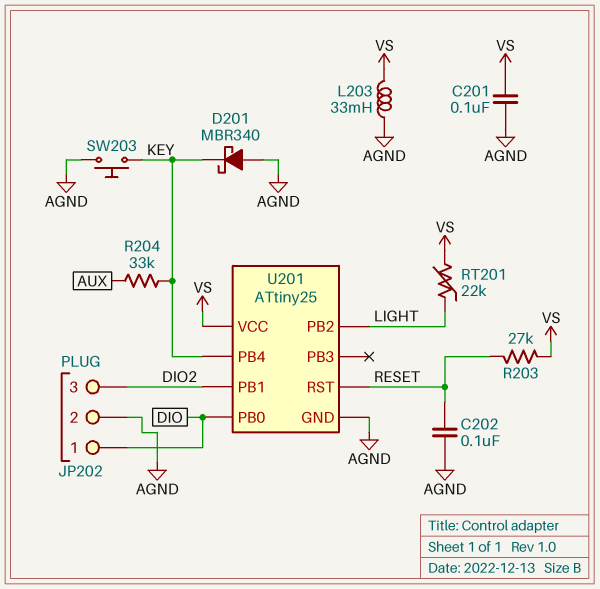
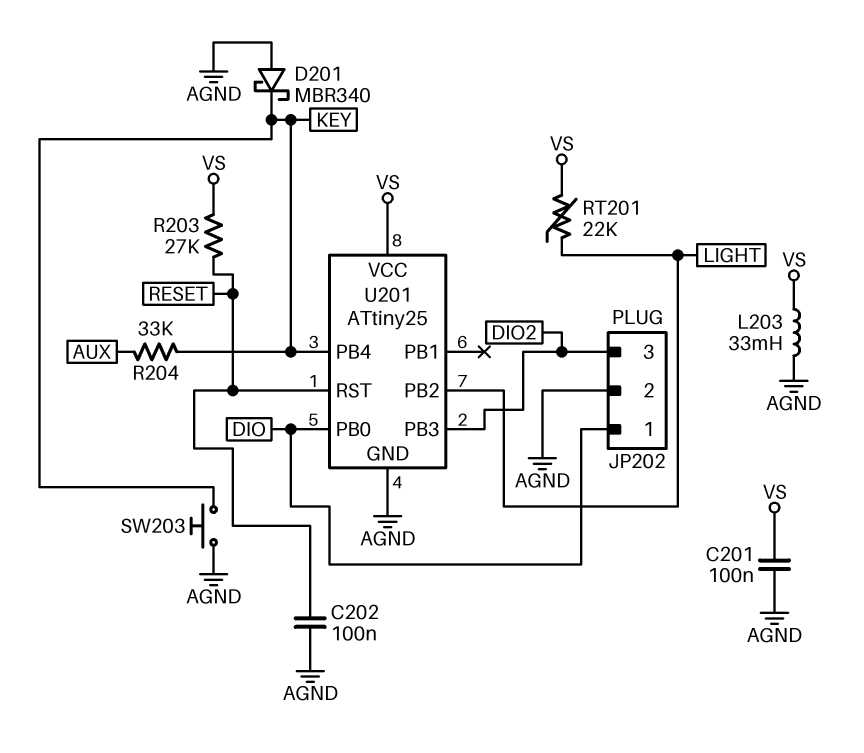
U201 pin PB1: DIO2 -> none
U201 pin PB3: none -> DIO2

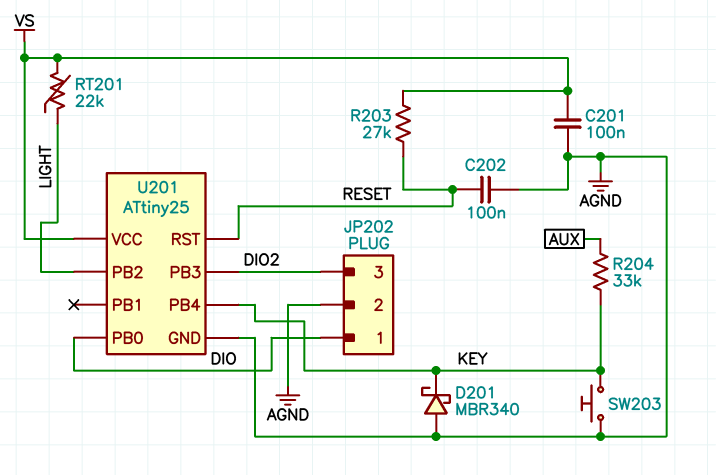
L203: 33mH (AGND, VS) -> none

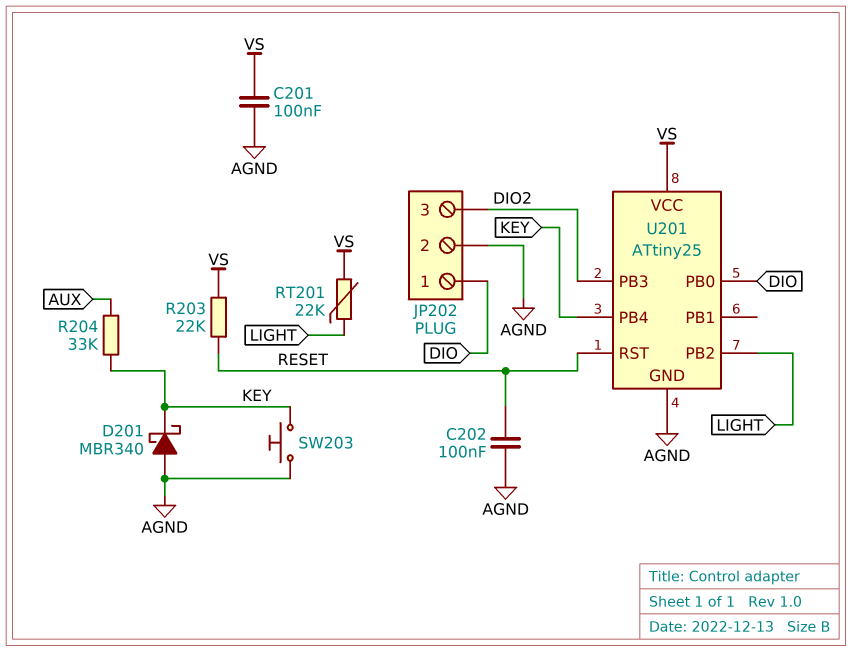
R203: 27k (RESET, VS) -> 22k (RESET, VS)

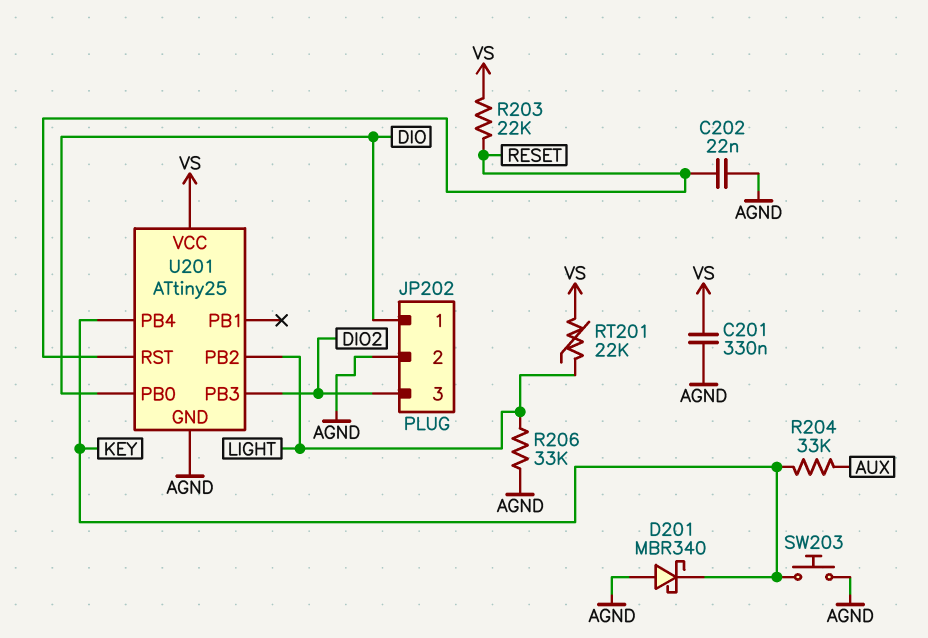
C201: 100nF (AGND, VS) -> 330nF (AGND, VS)
C202: 100nF (AGND, RESET) -> 22nF (AGND, RESET)
R206: none -> 33k (AGND, LIGHT)

